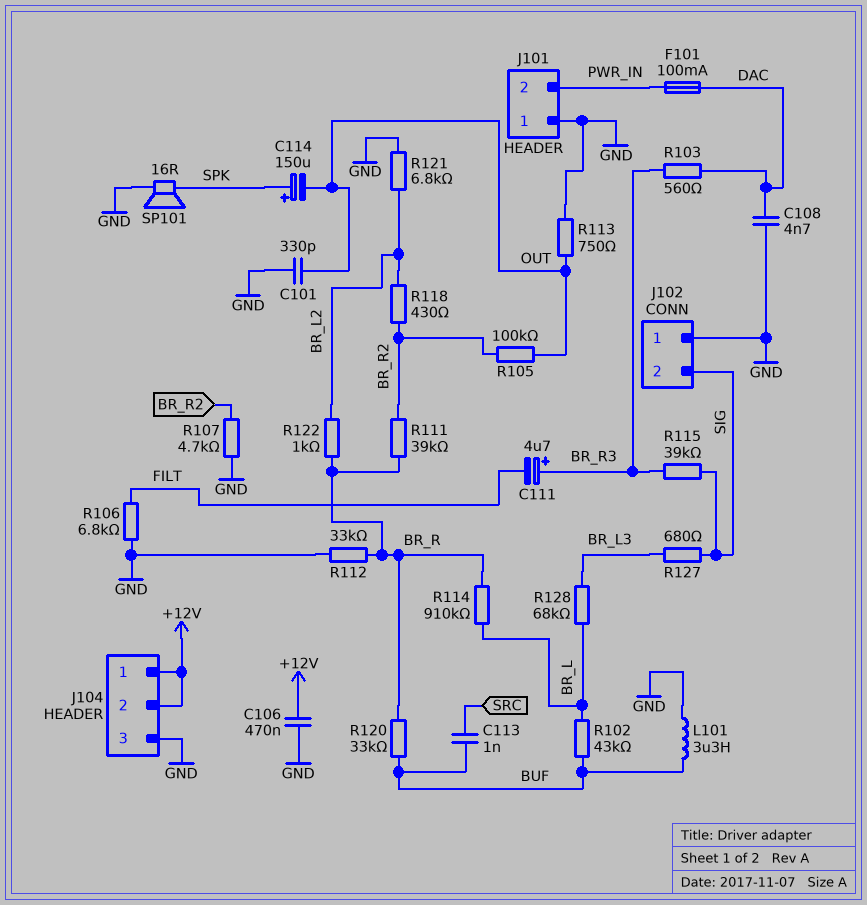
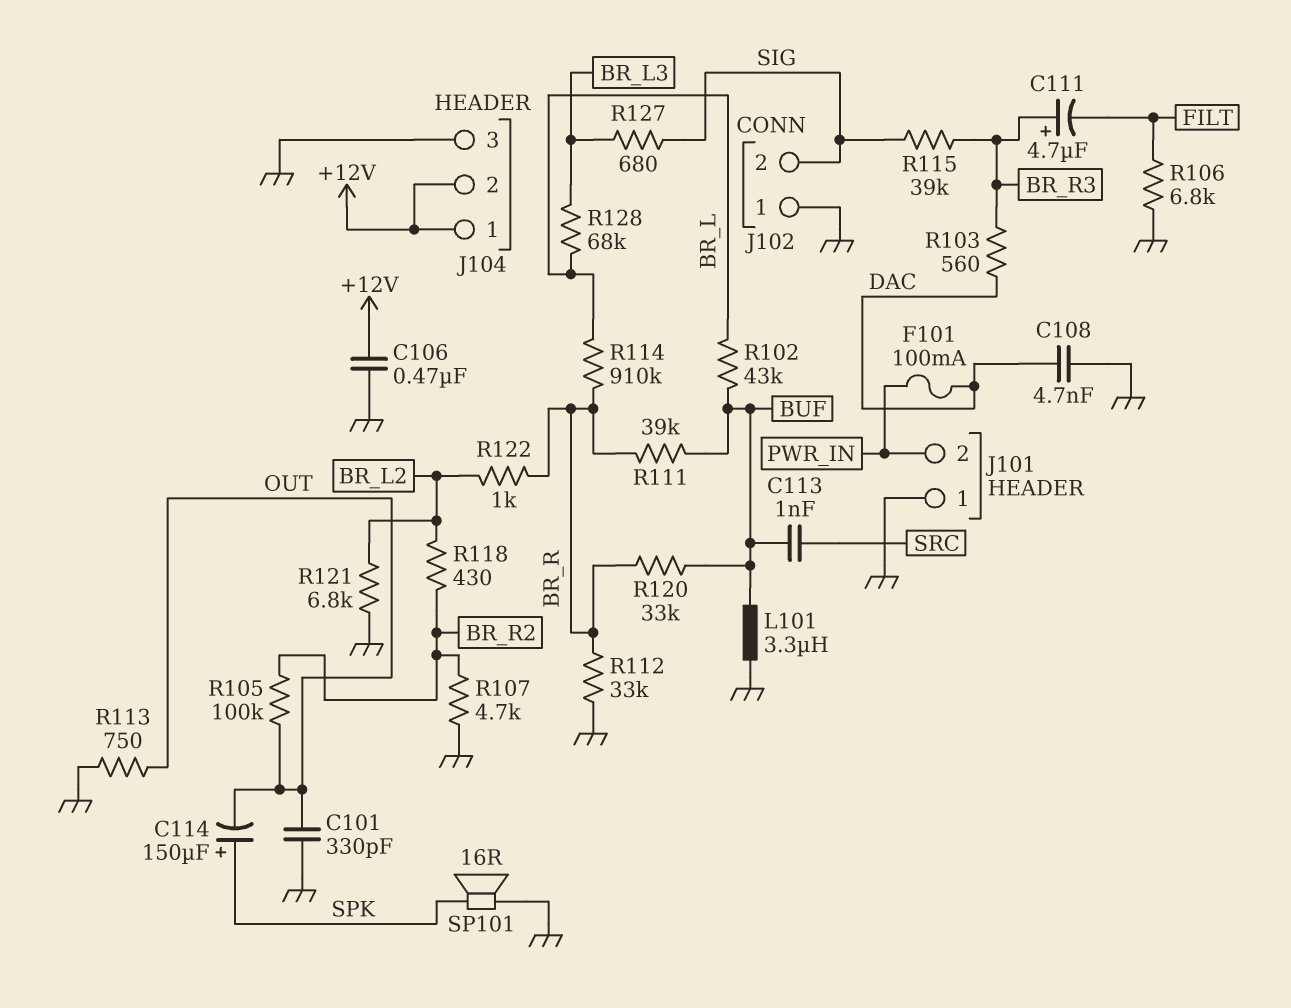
R111: 39k (BR_R, BR_R2) -> 39k (BR_R, BUF)

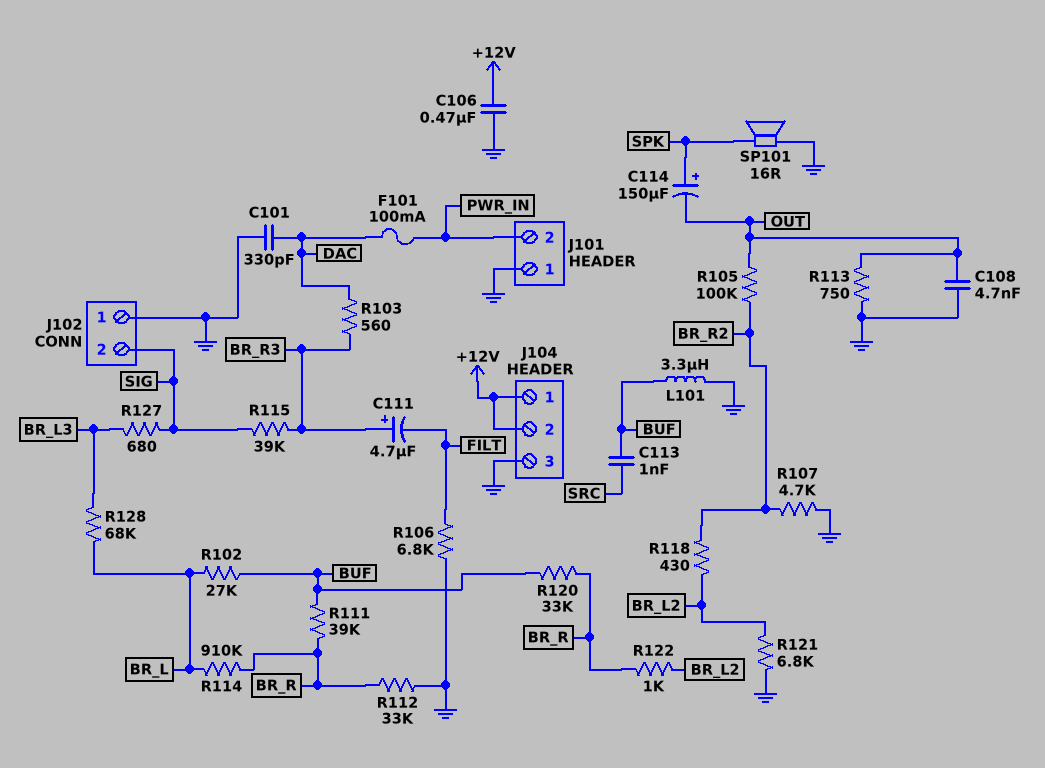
C101: 330pF (GND, OUT) -> 330pF (DAC, GND)
C108: 4.7nF (DAC, GND) -> 4.7nF (GND, OUT)
R102: 43k (BR_L, BUF) -> 27k (BR_L, BUF)

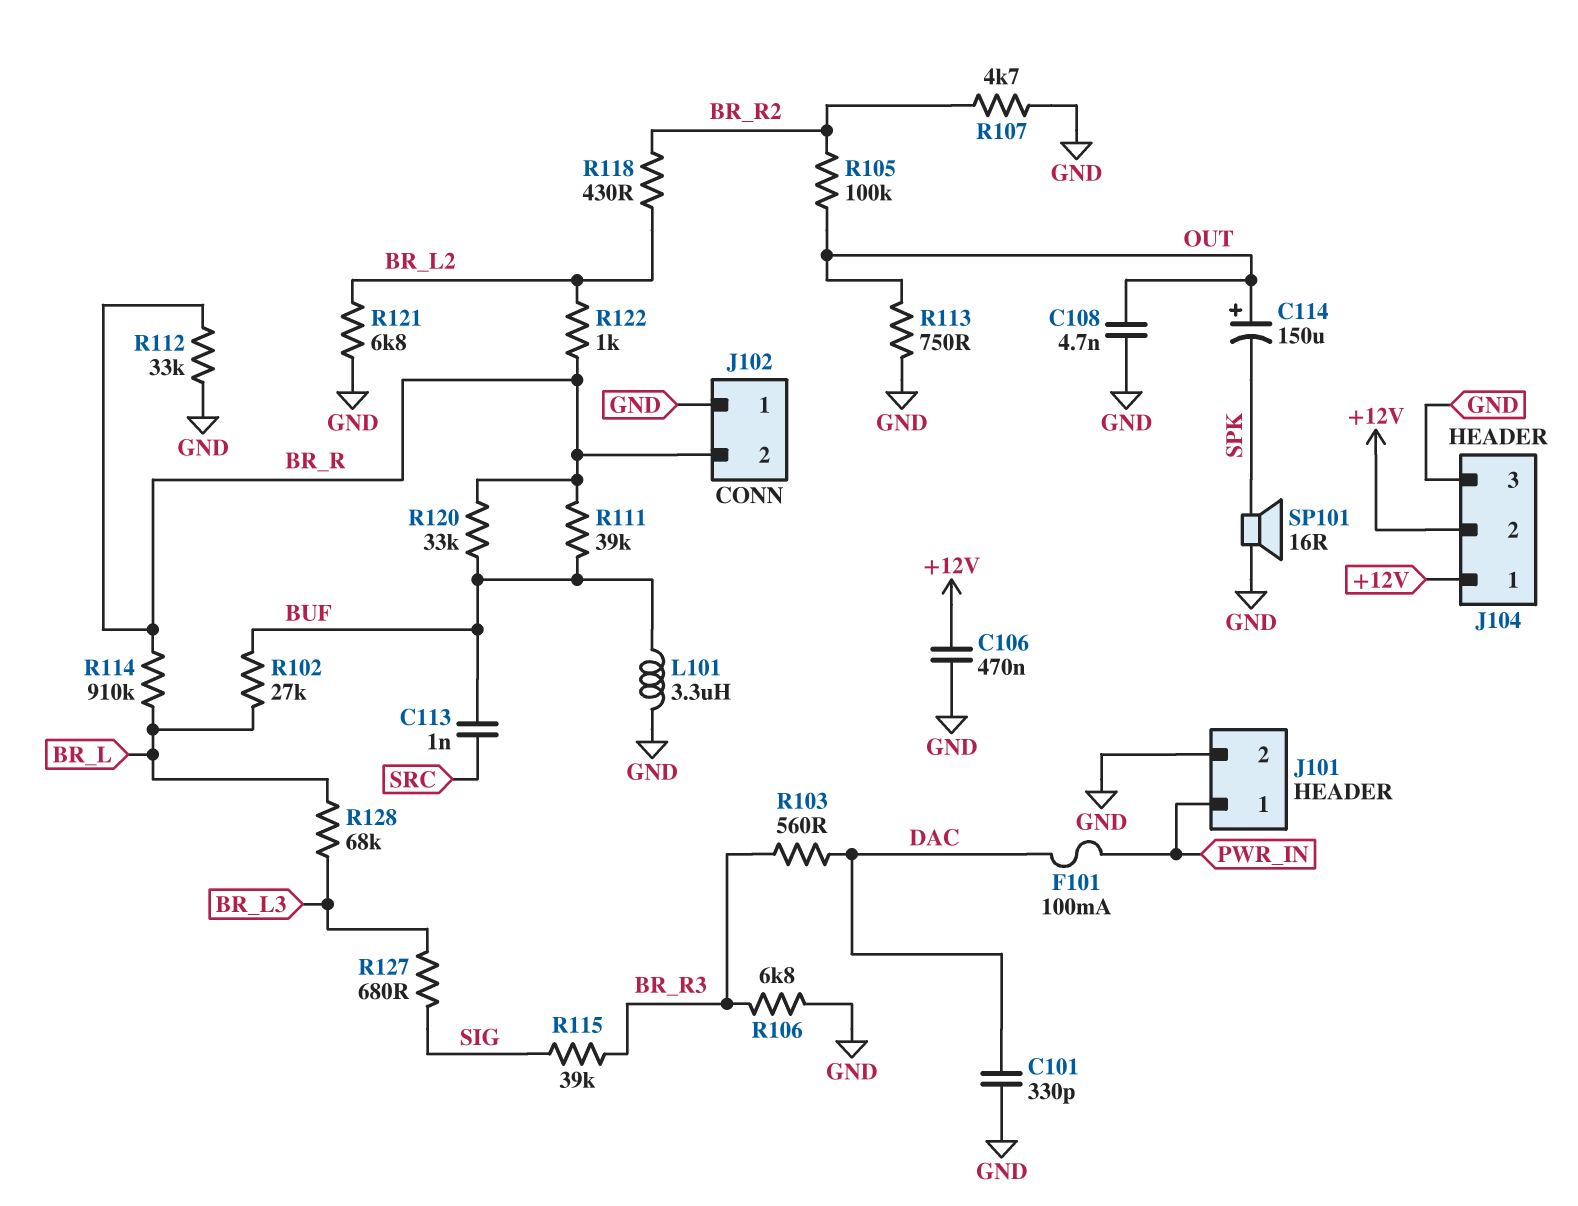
C111: 4.7uF (plus BR_R3, minus FILT) -> none
C114: 150uF (plus SPK, minus OUT) -> 150uF (plus OUT, minus SPK)
J101 pin 1: GND -> PWR_IN
J101 pin 2: PWR_IN -> GND
J102 pin 2: SIG -> BR_R
R106: 6.8k (FILT, GND) -> 6.8k (BR_R3, GND)

